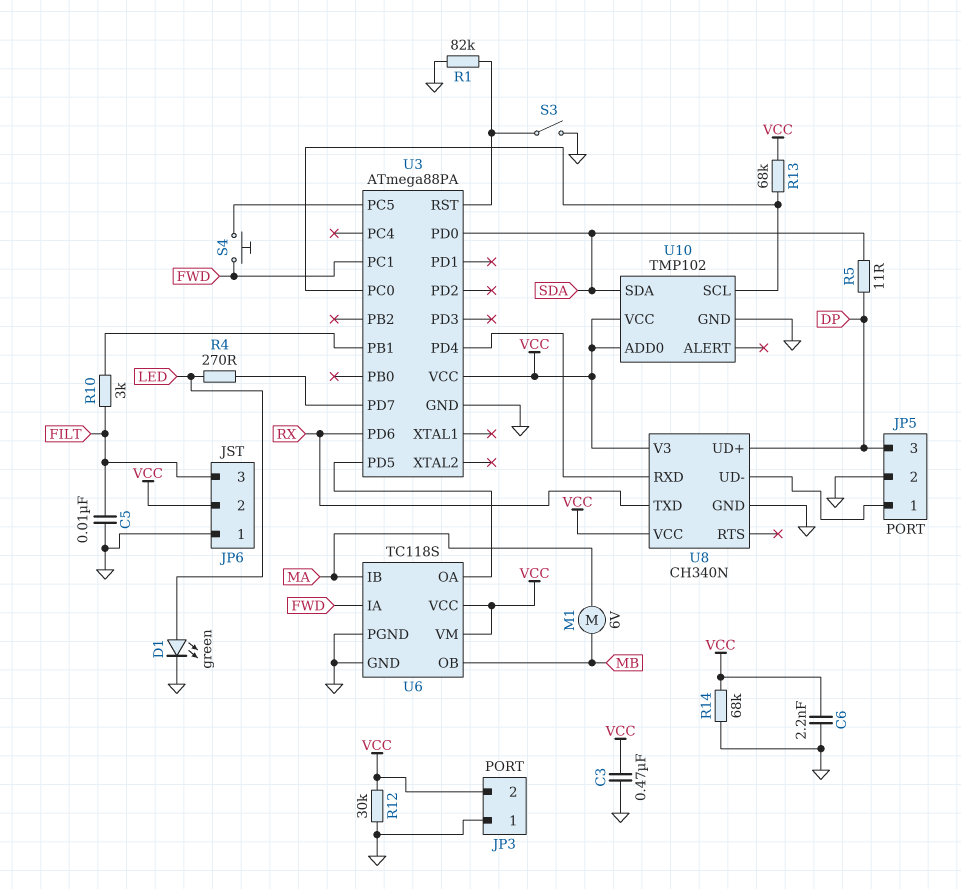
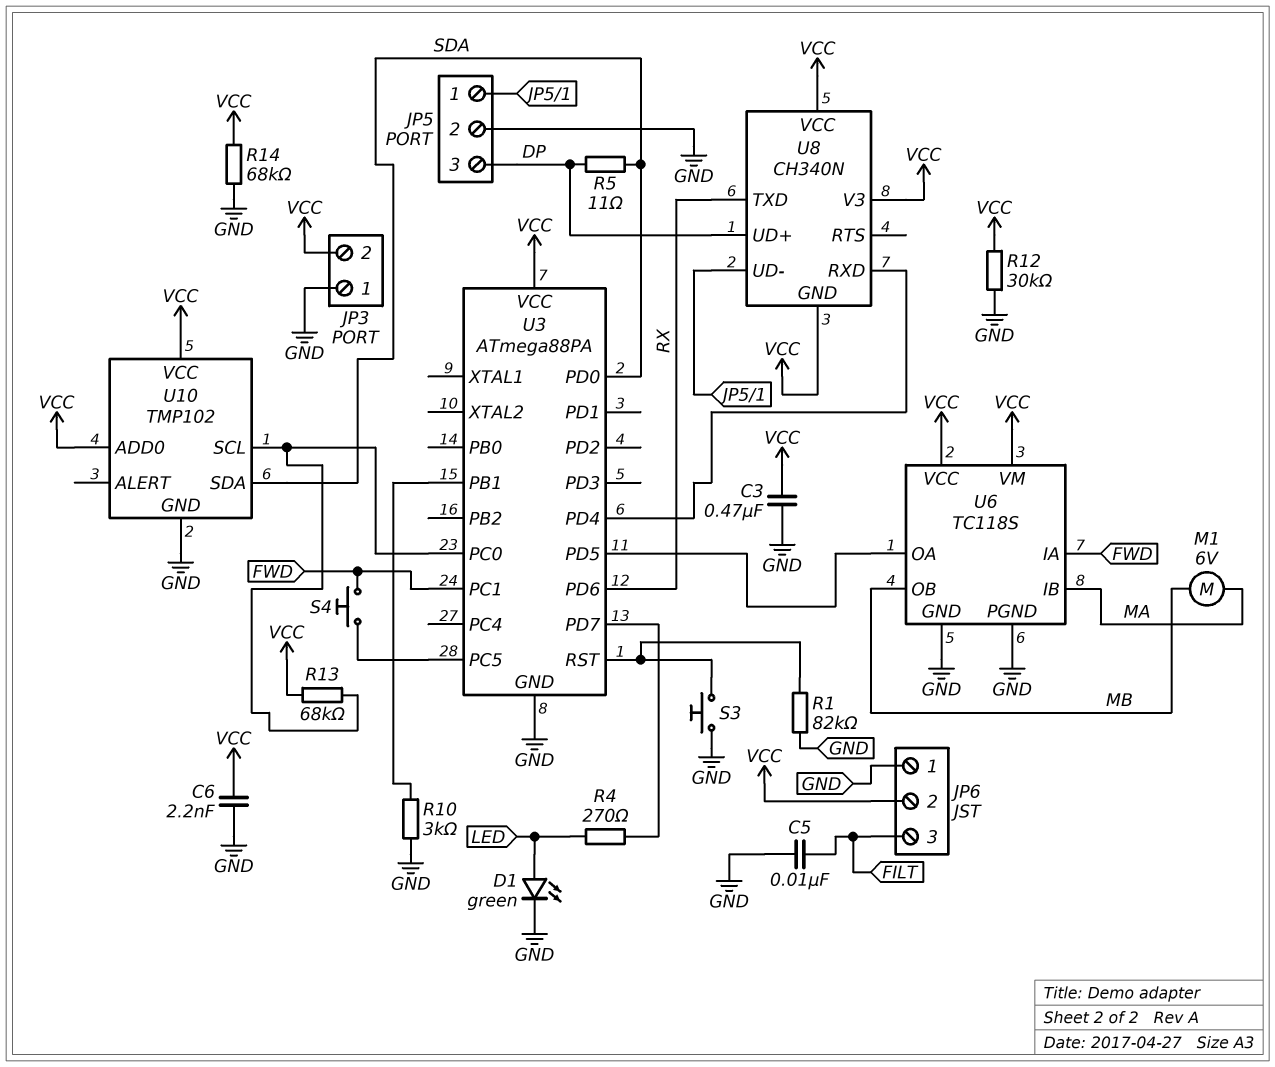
R10: 3k (FILT, U3/PB1) -> 3k (GND, U3/PB1)
S3: switch (GND, U3/RST) -> button (GND, U3/RST)
U8 pin GND: GND -> VCC

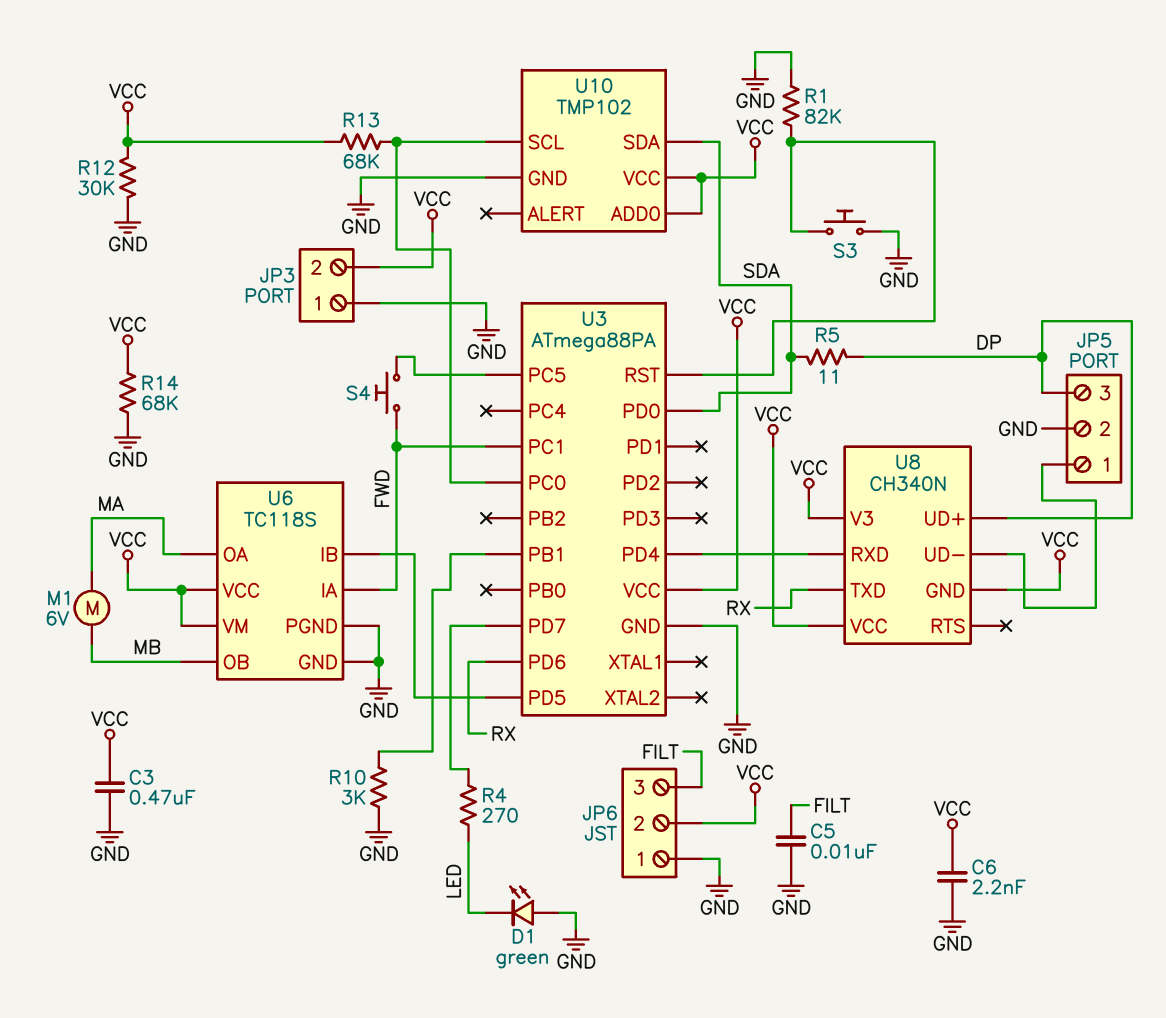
D1: LED green (A LED, K GND) -> LED green (A GND, K LED)
U6 pin IB: MA -> U3/PD5
U6 pin OA: U3/PD5 -> MA

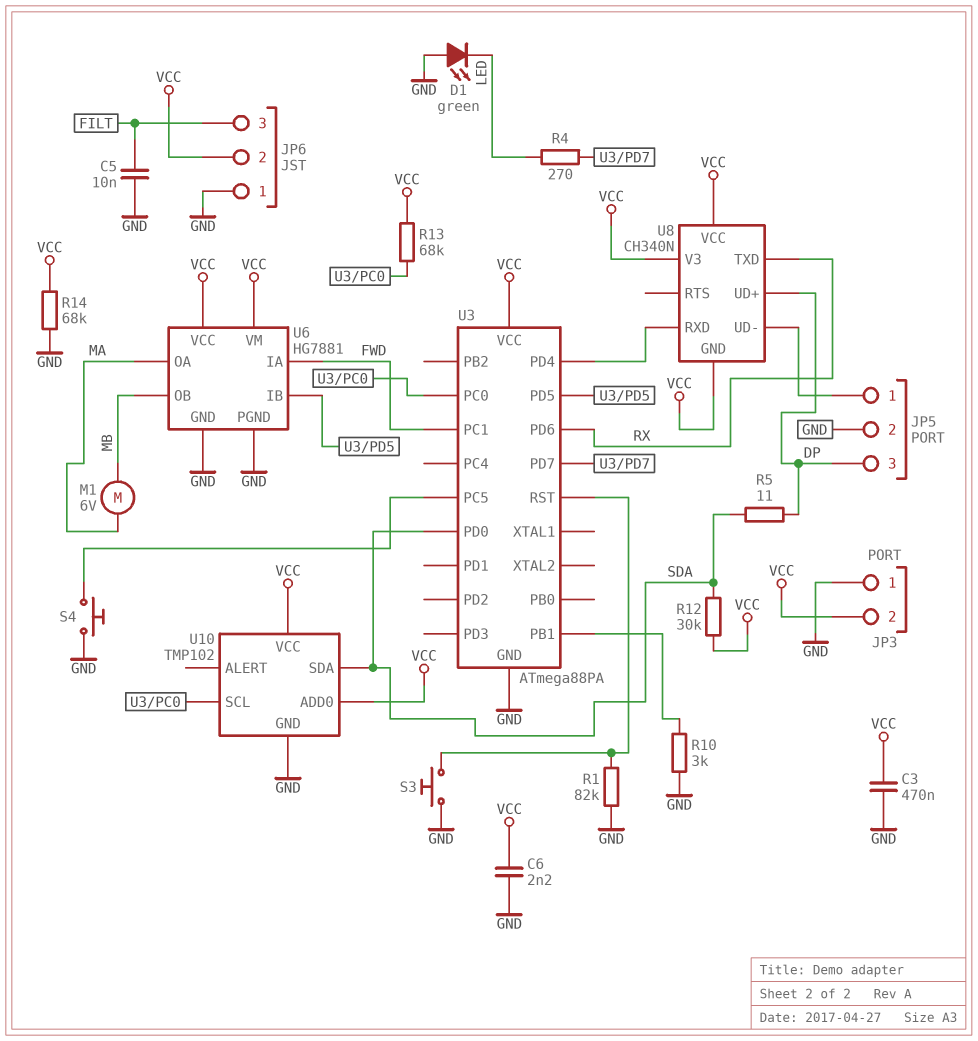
R12: 30k (GND, VCC) -> 30k (SDA, VCC)
S4: button (FWD, U3/PC5) -> button (GND, U3/PC5)
U6: TC118S -> HG7881

